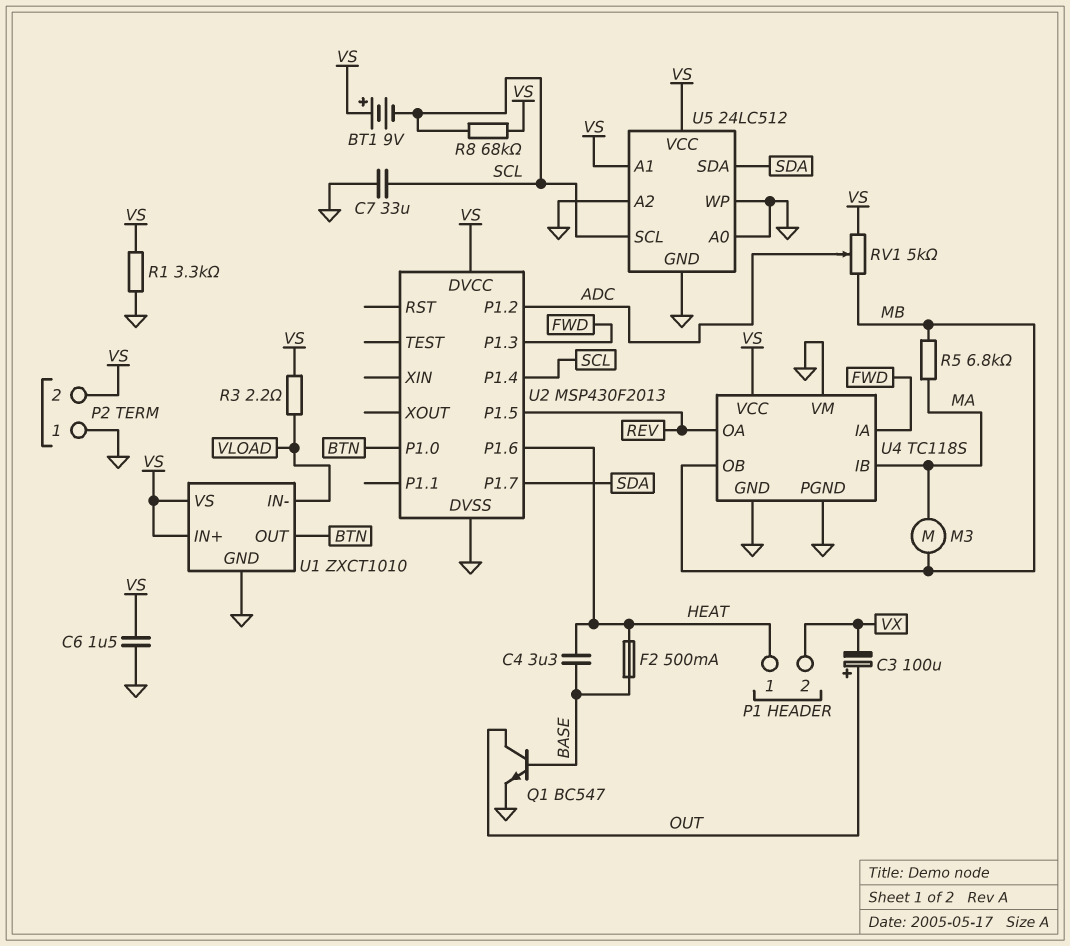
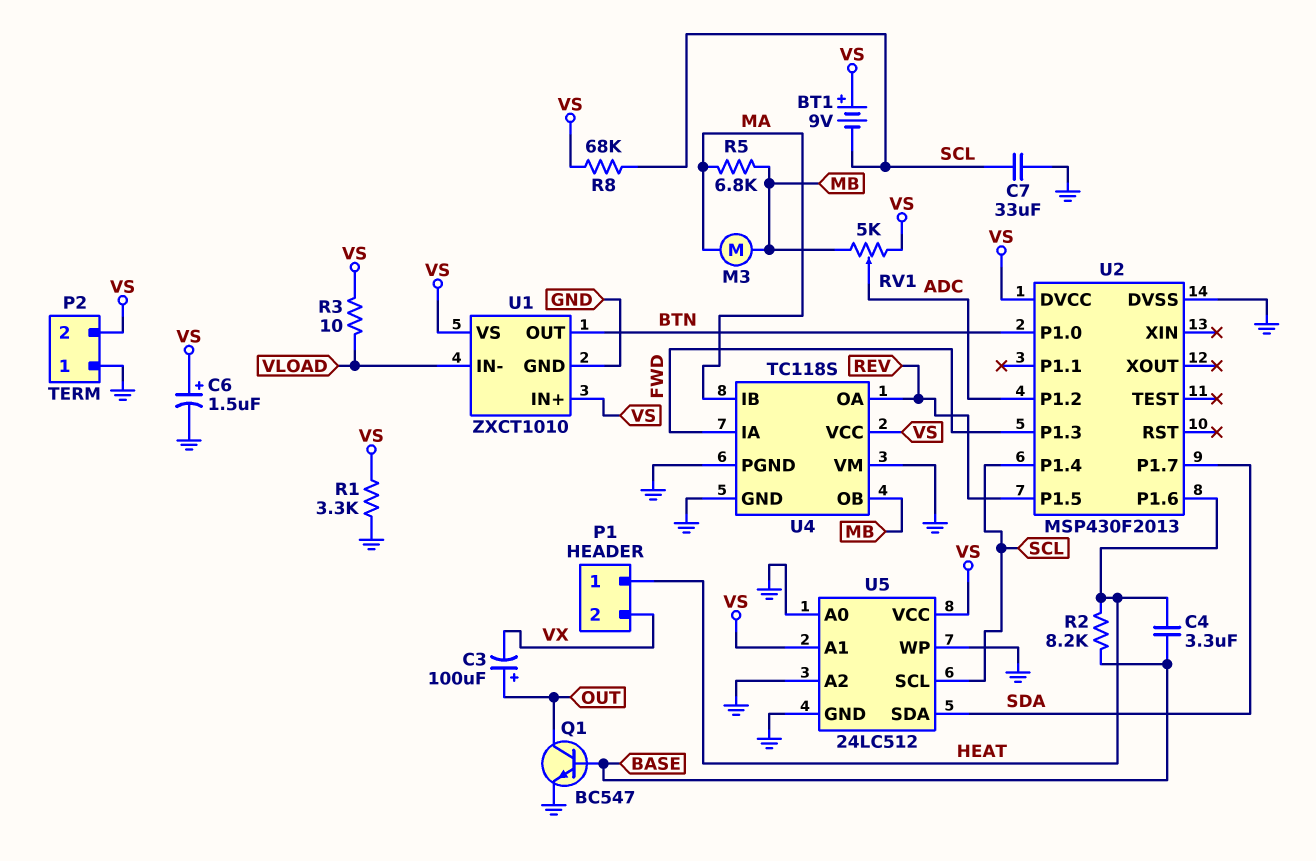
C6: 1.5uF (GND, VS) -> 1.5uF (plus VS, minus GND)
F2: 500mA (BASE, HEAT) -> none
R2: none -> 8.2k (BASE, HEAT)
R3: 2.2 (VLOAD, VS) -> 10 (VLOAD, VS)

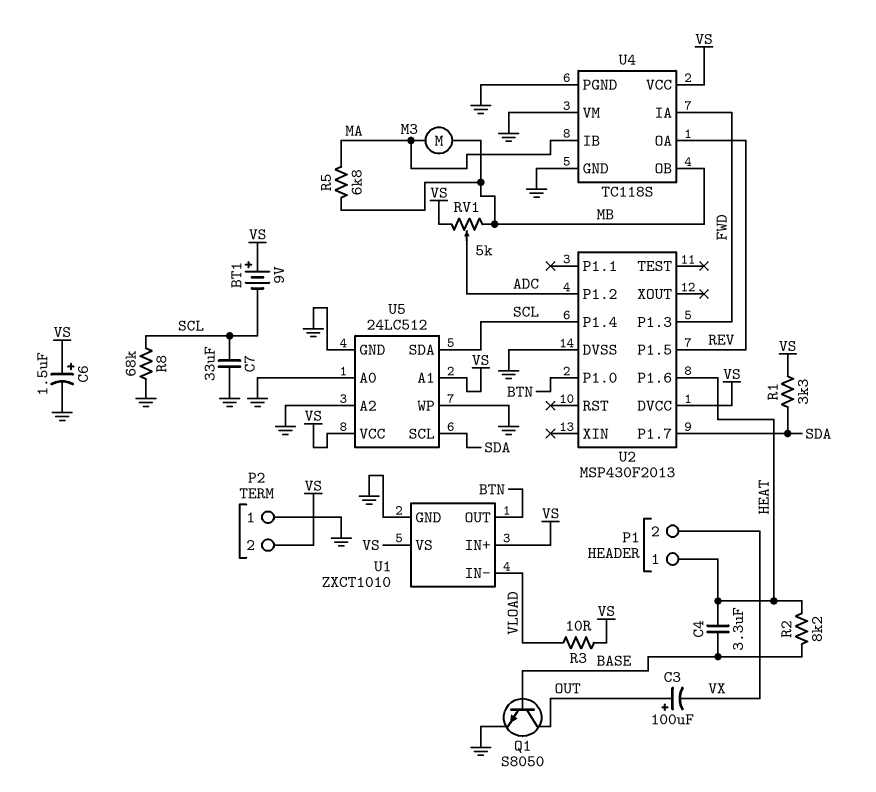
Q1: NPN BC547 (B BASE, C OUT, E GND) -> NPN S8050 (B BASE, C OUT, E GND)
R1: 3.3k (GND, VS) -> 3.3k (SDA, VS)
R8: 68k (SCL, VS) -> 68k (GND, SCL)
U5 pin SCL: SCL -> SDA
U5 pin SDA: SDA -> SCL

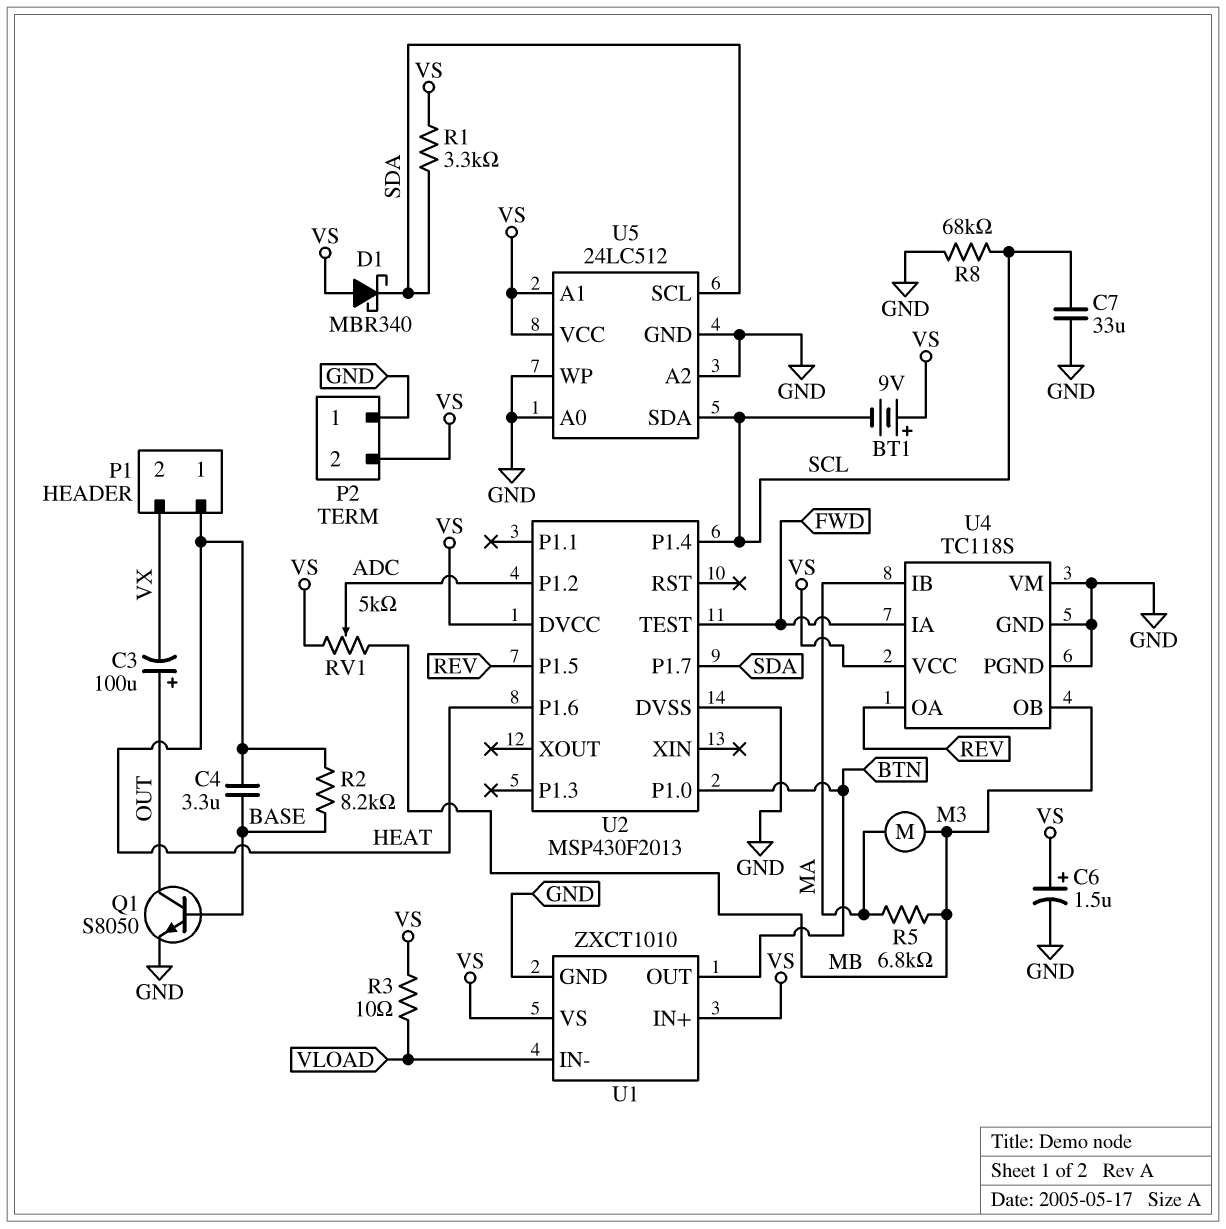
D1: none -> schottky MBR340 (A VS, K SDA)
U2 pin P1.3: FWD -> none
U2 pin TEST: none -> FWD

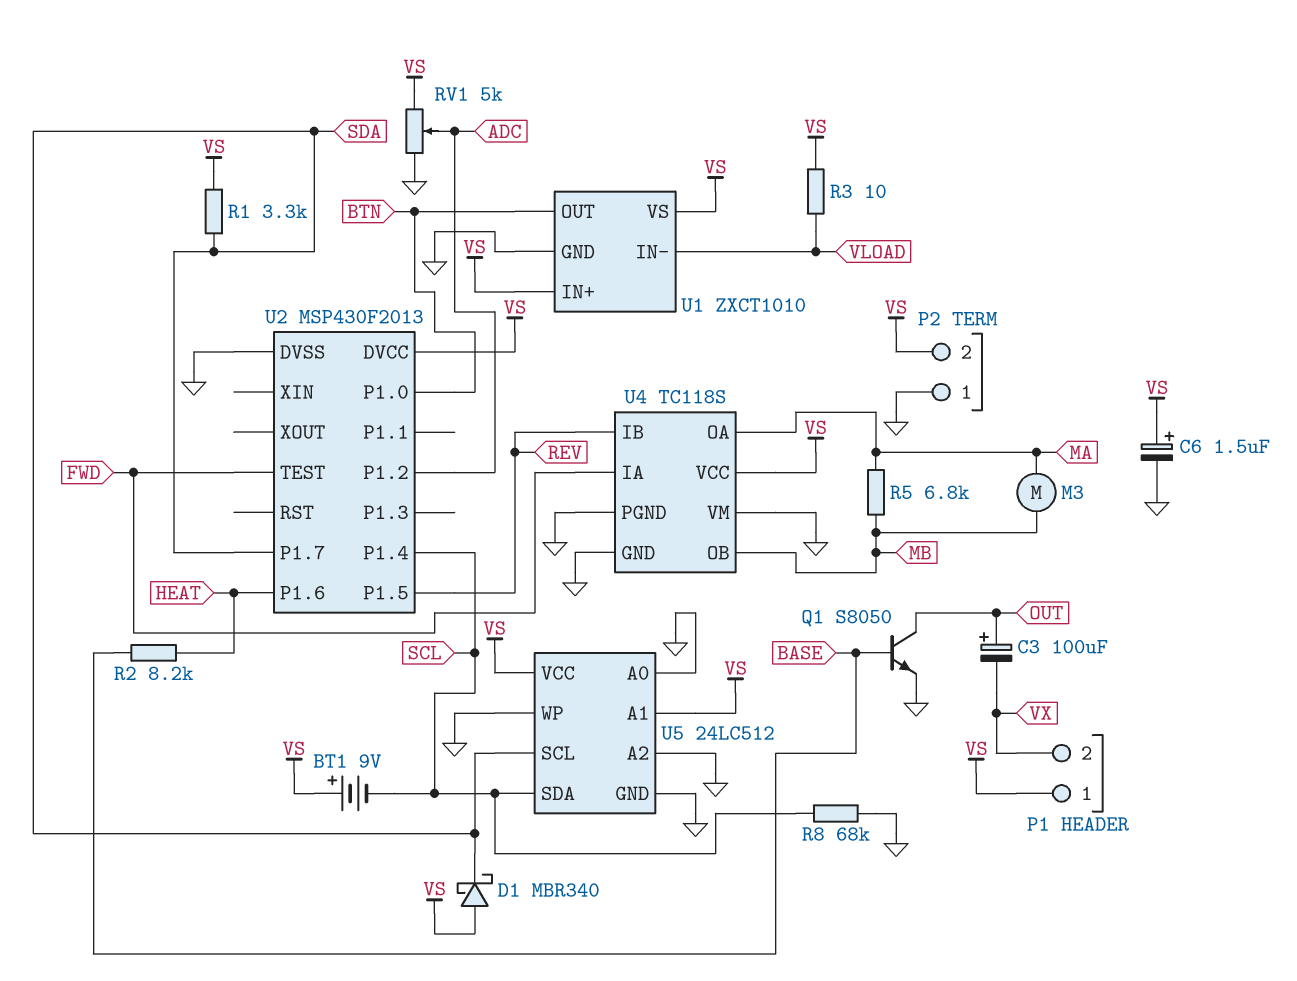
C4: 3.3uF (BASE, HEAT) -> none
C7: 33uF (GND, SCL) -> none
P1 pin 1: HEAT -> VS
RV1: 5k (MB, VS, wiper ADC) -> 5k (GND, VS, wiper ADC)
U4 pin IB: MA -> REV
U4 pin OA: REV -> MA

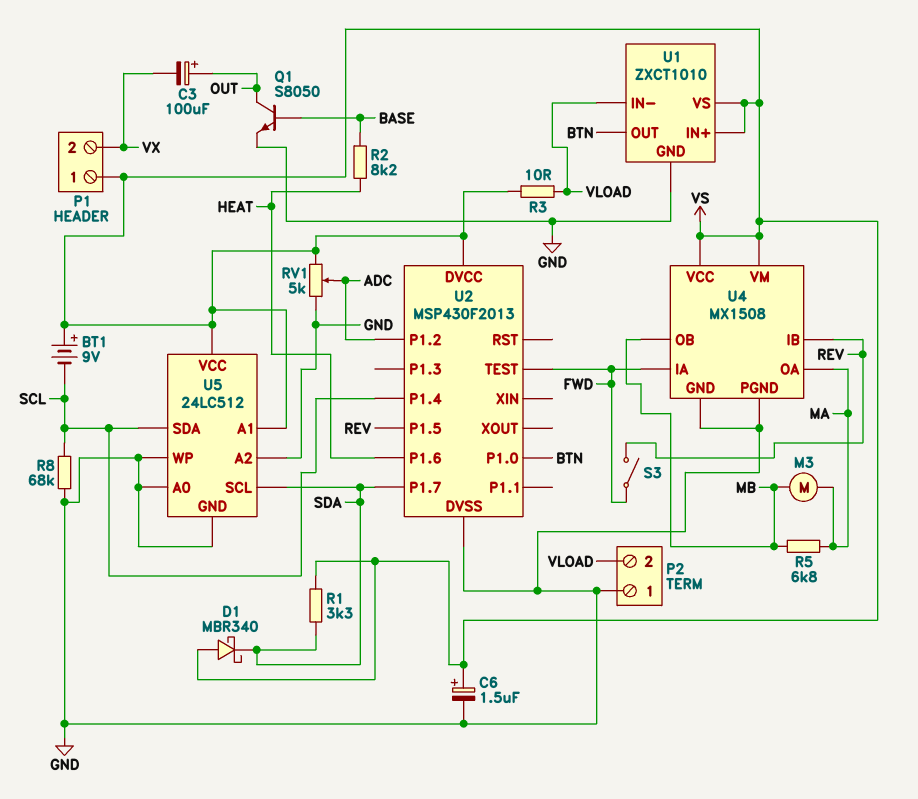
P2 pin 2: VS -> VLOAD
S3: none -> switch (FWD, REV)
U4: TC118S -> MX1508
U4 pin VM: GND -> VS

